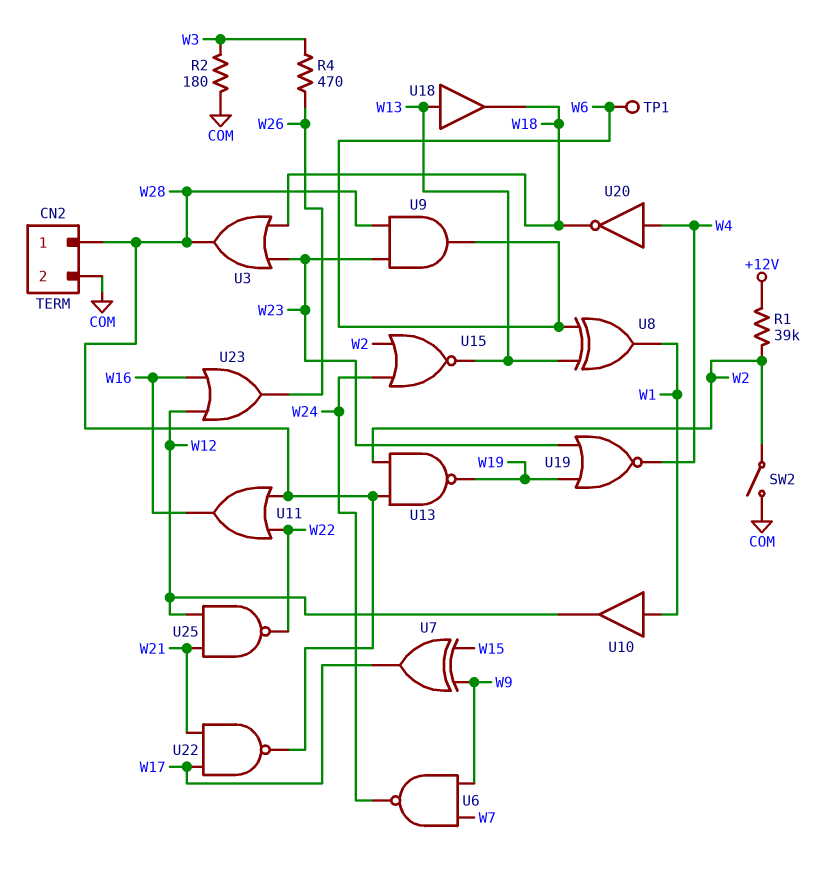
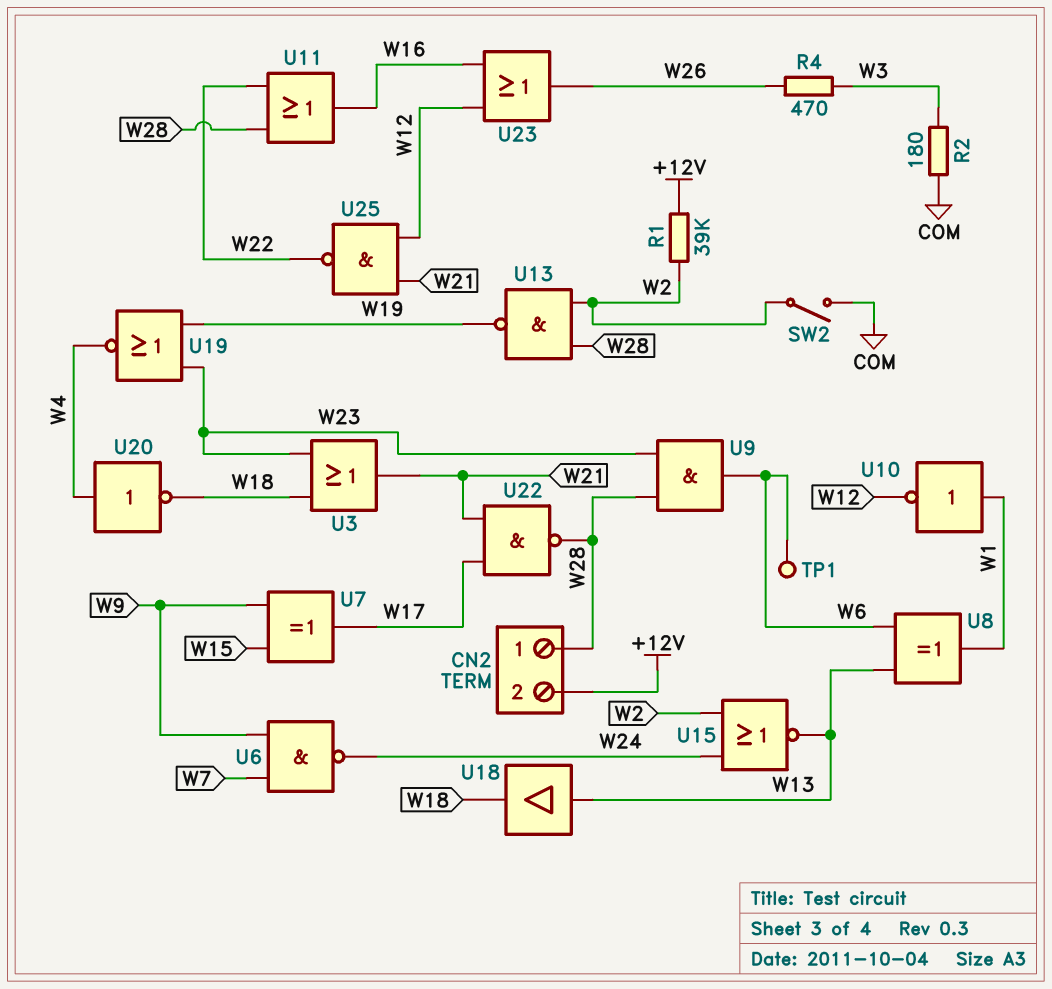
CN2 pin 2: COM -> +12V
U3: OR (in W18, in W23, out W28) -> OR (in W18, in W23, out W21)
U10: buffer (in W1, out W12) -> NOT (in W1, out W12)

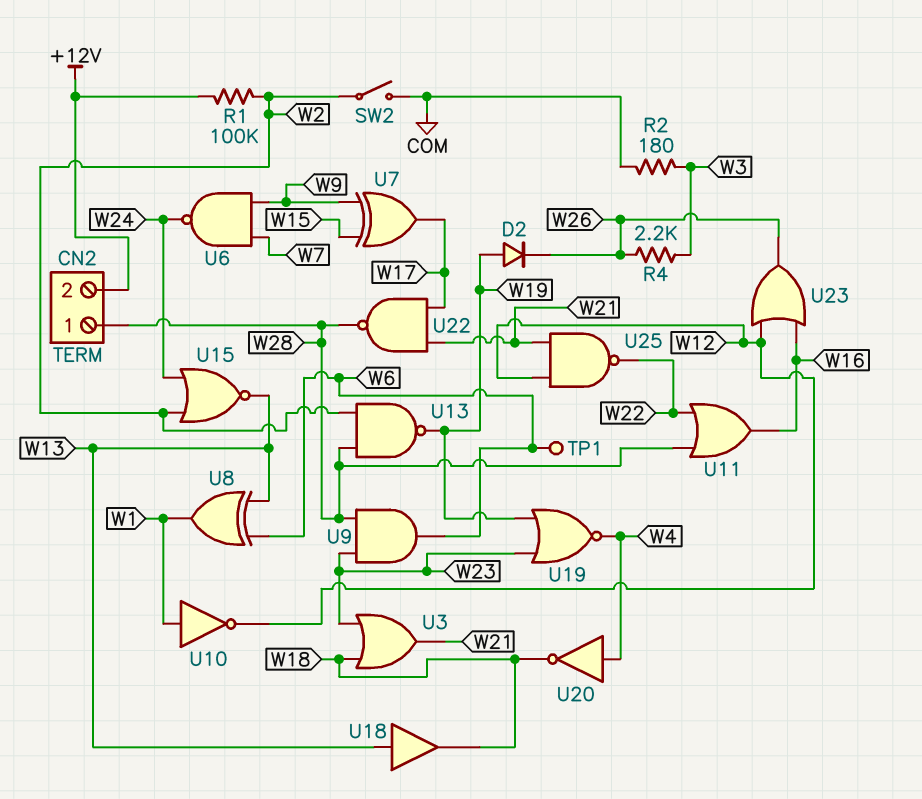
D2: none -> diode (A W19, K W26)
R1: 39k (+12V, W2) -> 100k (+12V, W2)
R4: 470 (W3, W26) -> 2.2k (W3, W26)

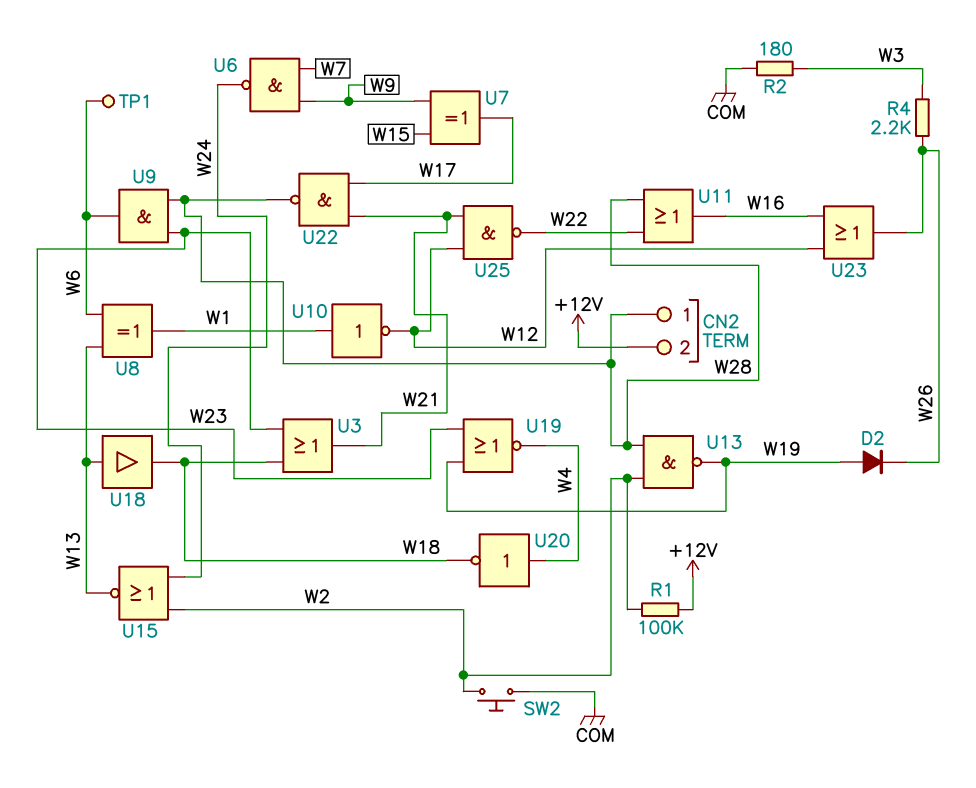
SW2: switch (COM, W2) -> button (COM, W2)

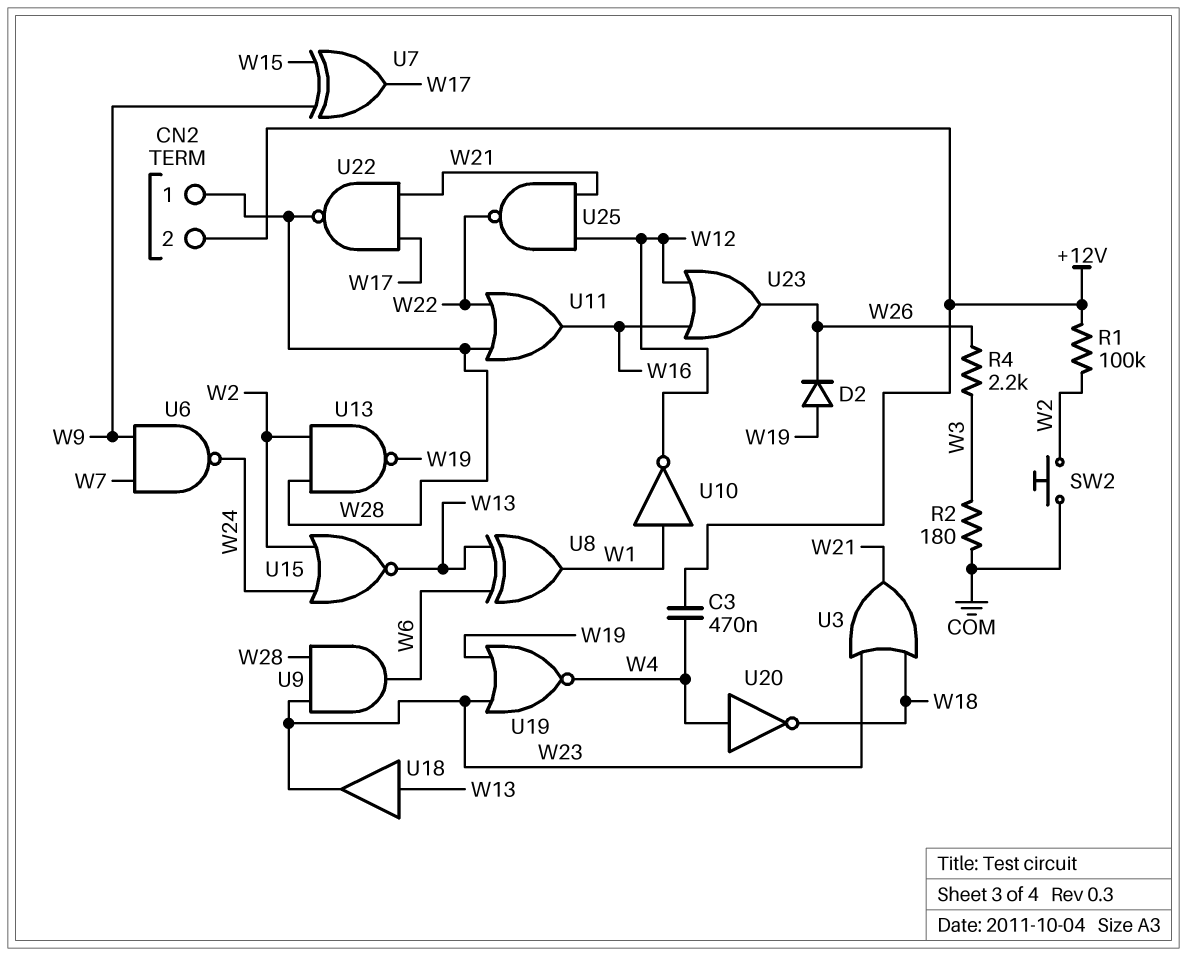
C3: none -> 470nF (+12V, W4)
TP1: test point (W6) -> none
U18: buffer (in W13, out W18) -> buffer (in W13, out W23)

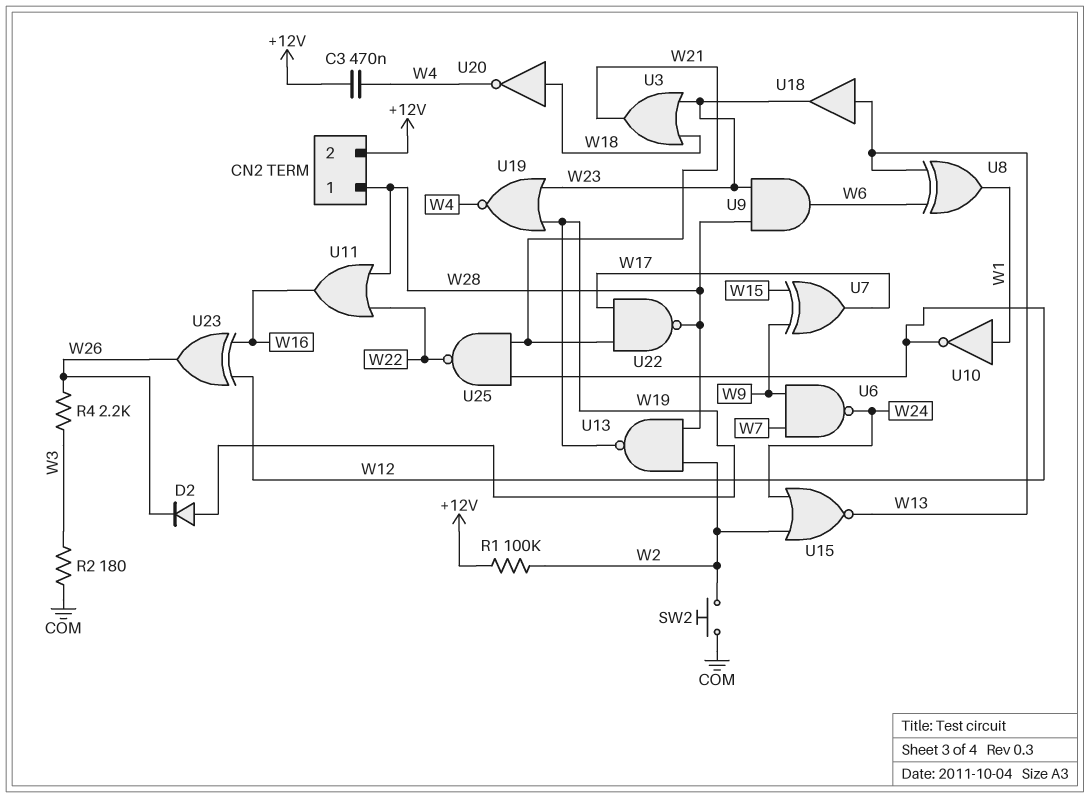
U20: NOT (in W4, out W18) -> NOT (in W18, out W4)
U23: OR (in W12, in W16, out W26) -> XOR (in W12, in W16, out W26)

